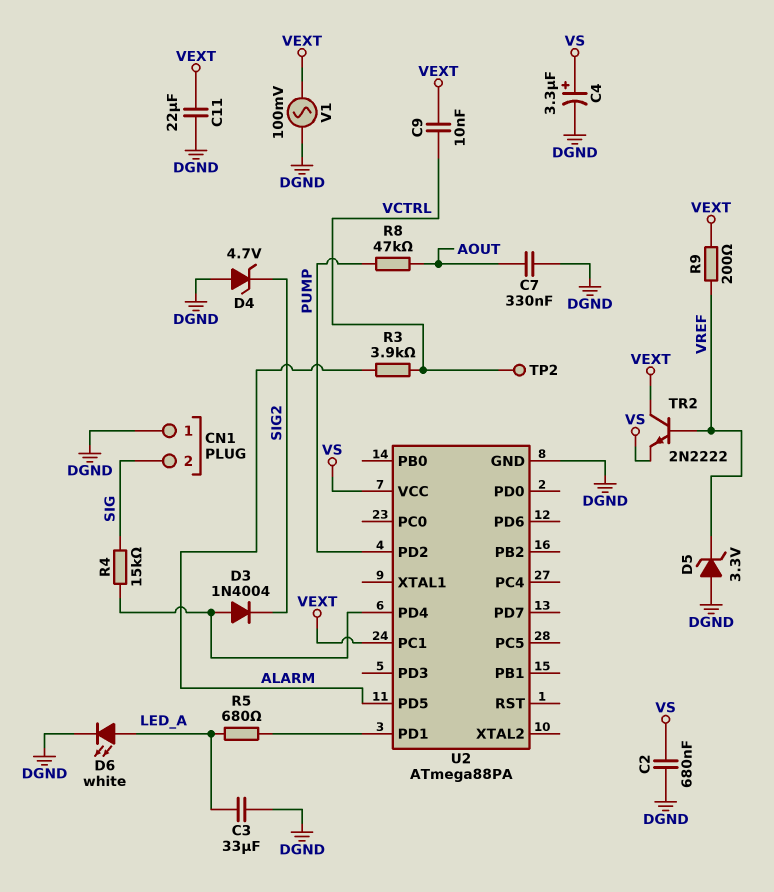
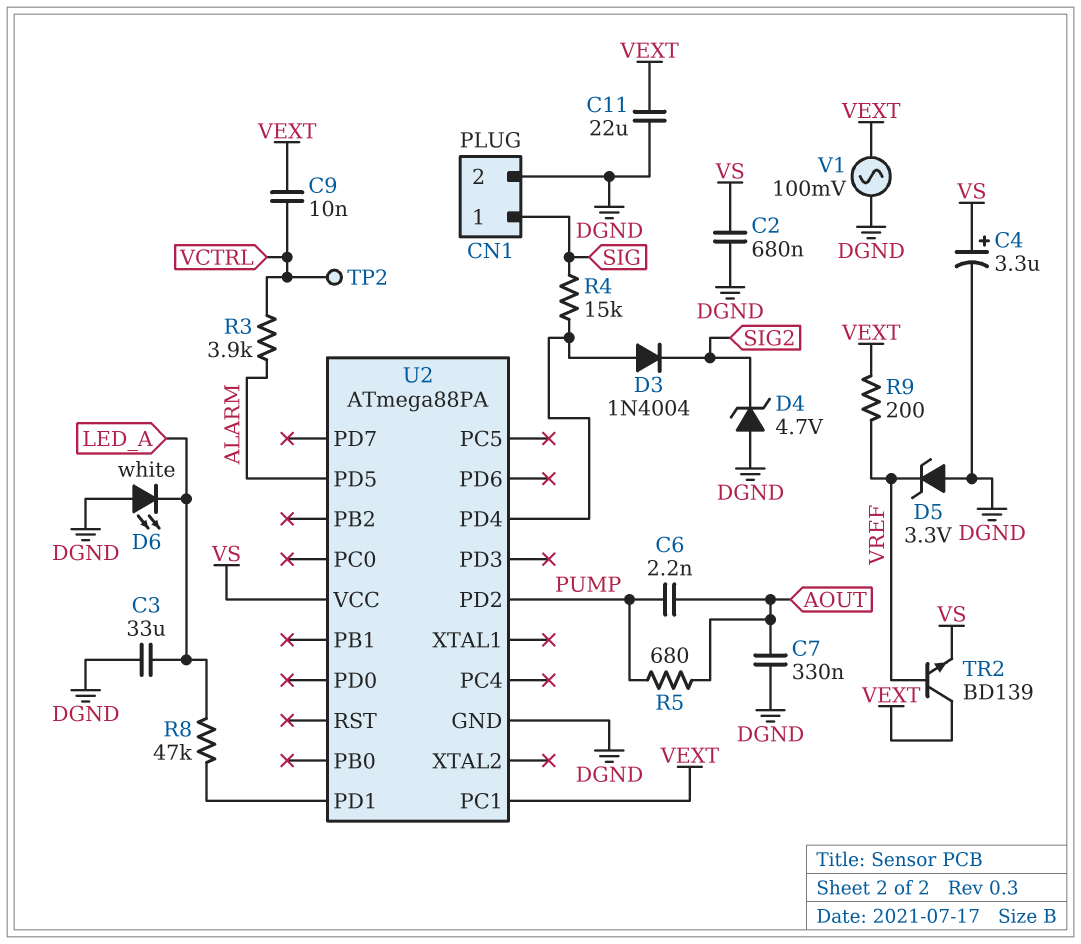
C6: none -> 2.2nF (AOUT, PUMP)
CN1 pin 1: DGND -> SIG
CN1 pin 2: SIG -> DGND
D6: LED white (A LED_A, K DGND) -> LED white (A DGND, K LED_A)
R5: 680 (LED_A, U2/PD1) -> 680 (AOUT, PUMP)
R8: 47k (AOUT, PUMP) -> 47k (LED_A, U2/PD1)
TR2: NPN 2N2222 (B VREF, C VEXT, E VS) -> NPN BD139 (B VREF, C VEXT, E VS)

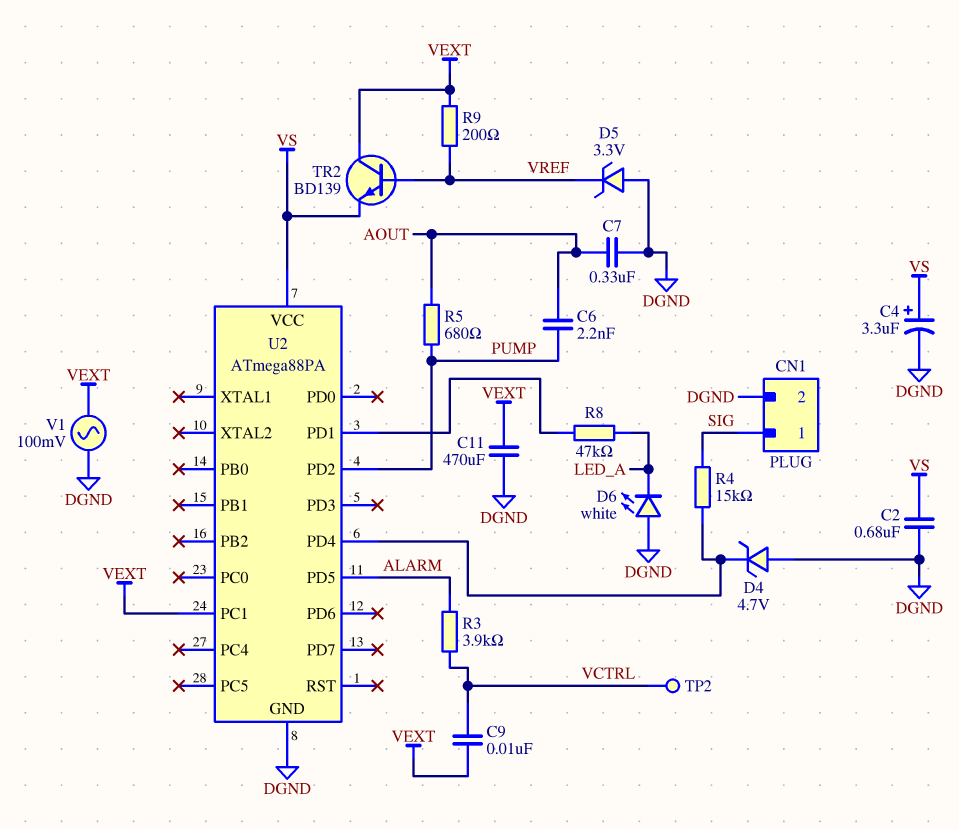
C3: 33uF (DGND, LED_A) -> none
C11: 22uF (DGND, VEXT) -> 470uF (DGND, VEXT)
D3: diode 1N4004 (A U2/PD4, K SIG2) -> none
D4: zener 4.7V (A DGND, K SIG2) -> zener 4.7V (A DGND, K U2/PD4)

